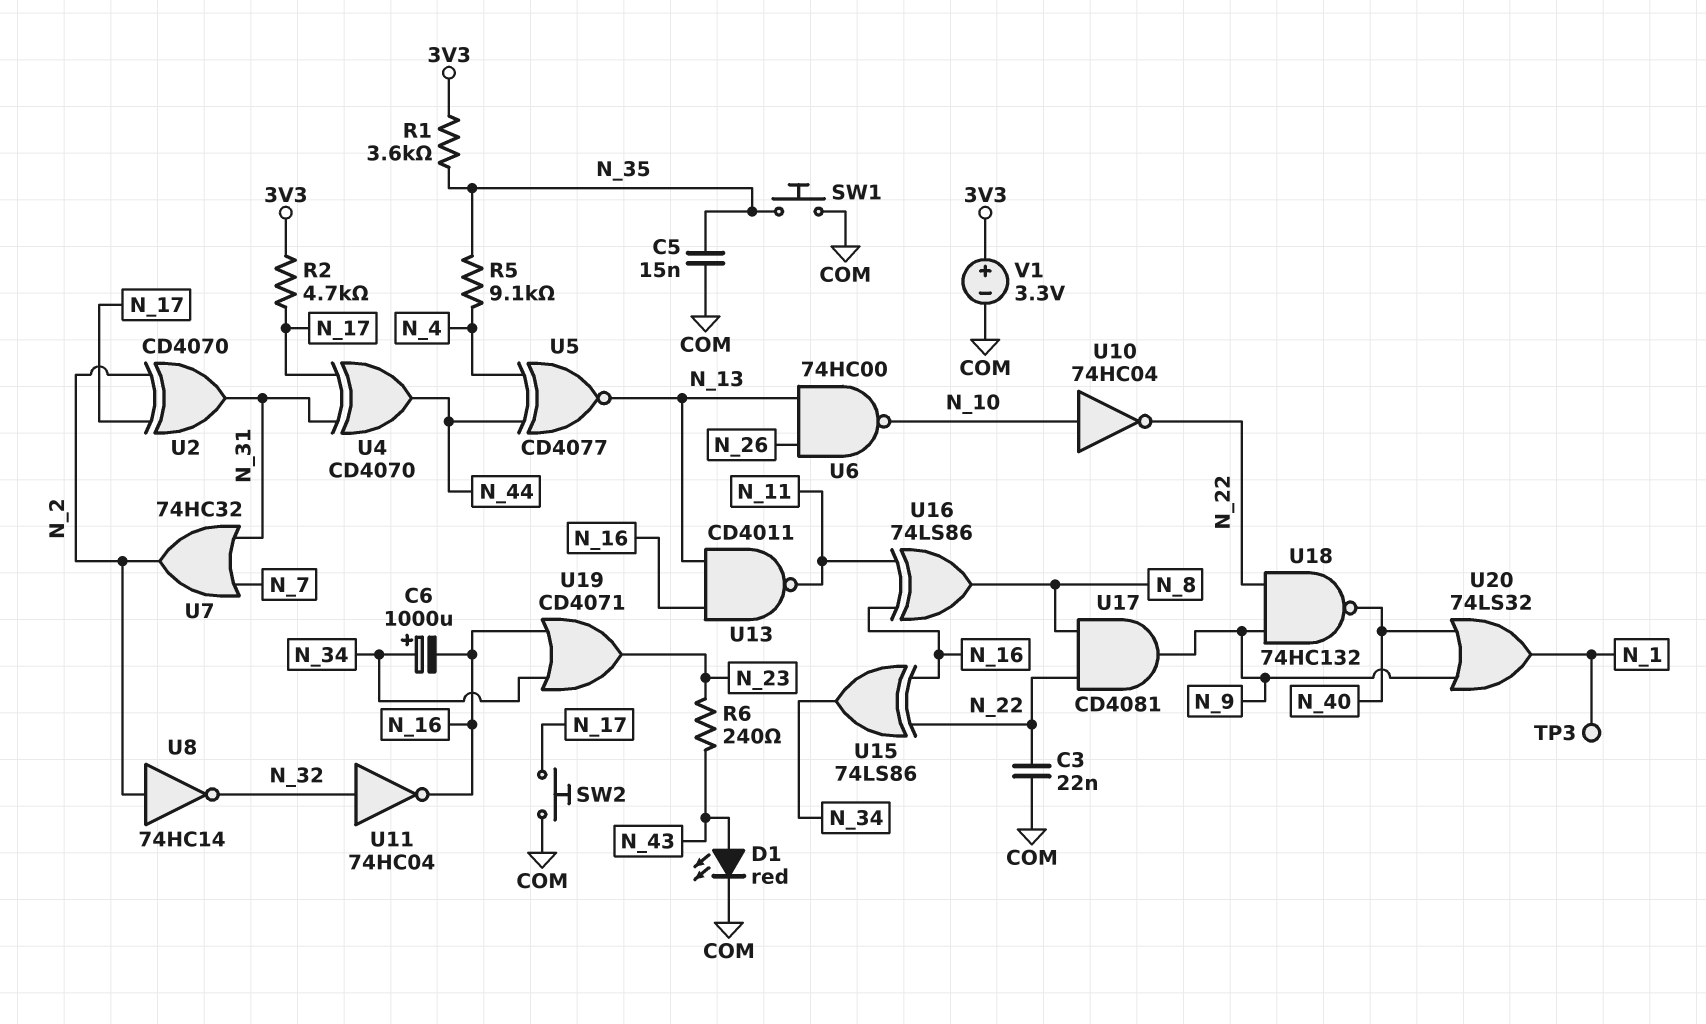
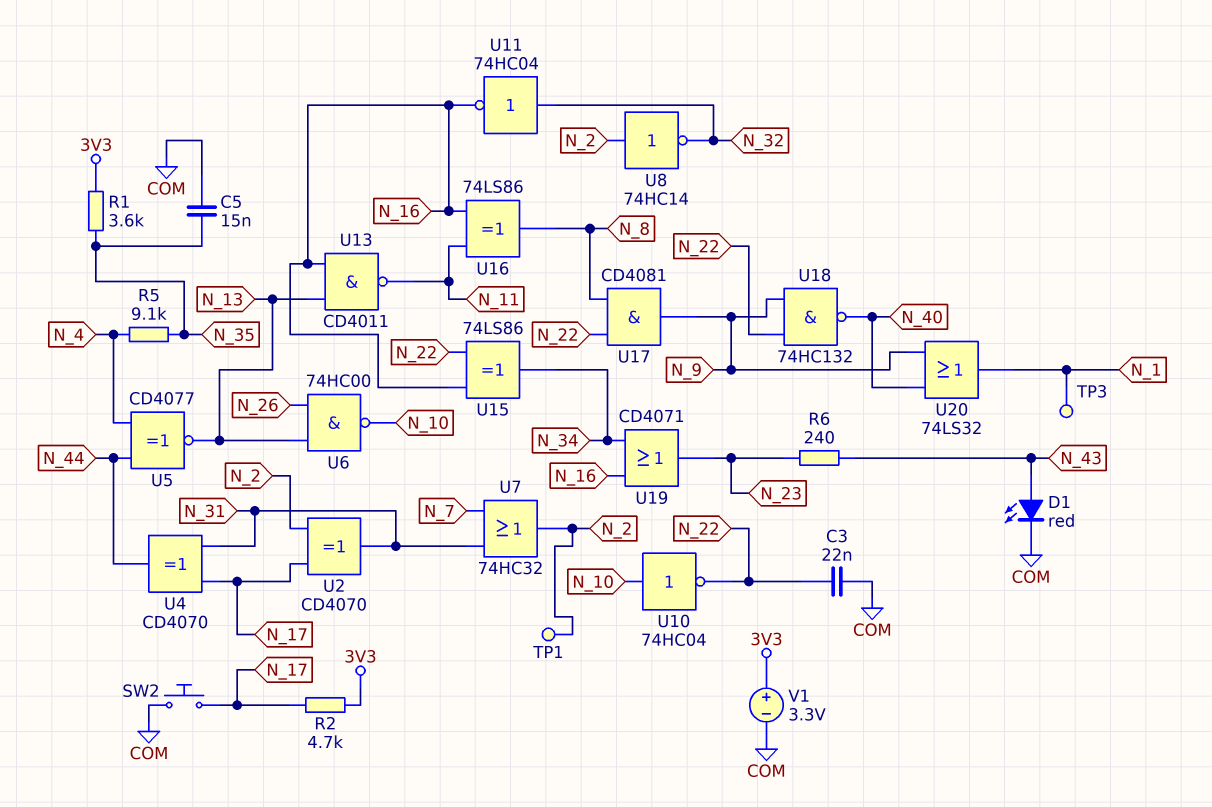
C6: 1000uF (plus N_34, minus N_16) -> none
SW1: button (COM, N_35) -> none
TP1: none -> test point (N_2)

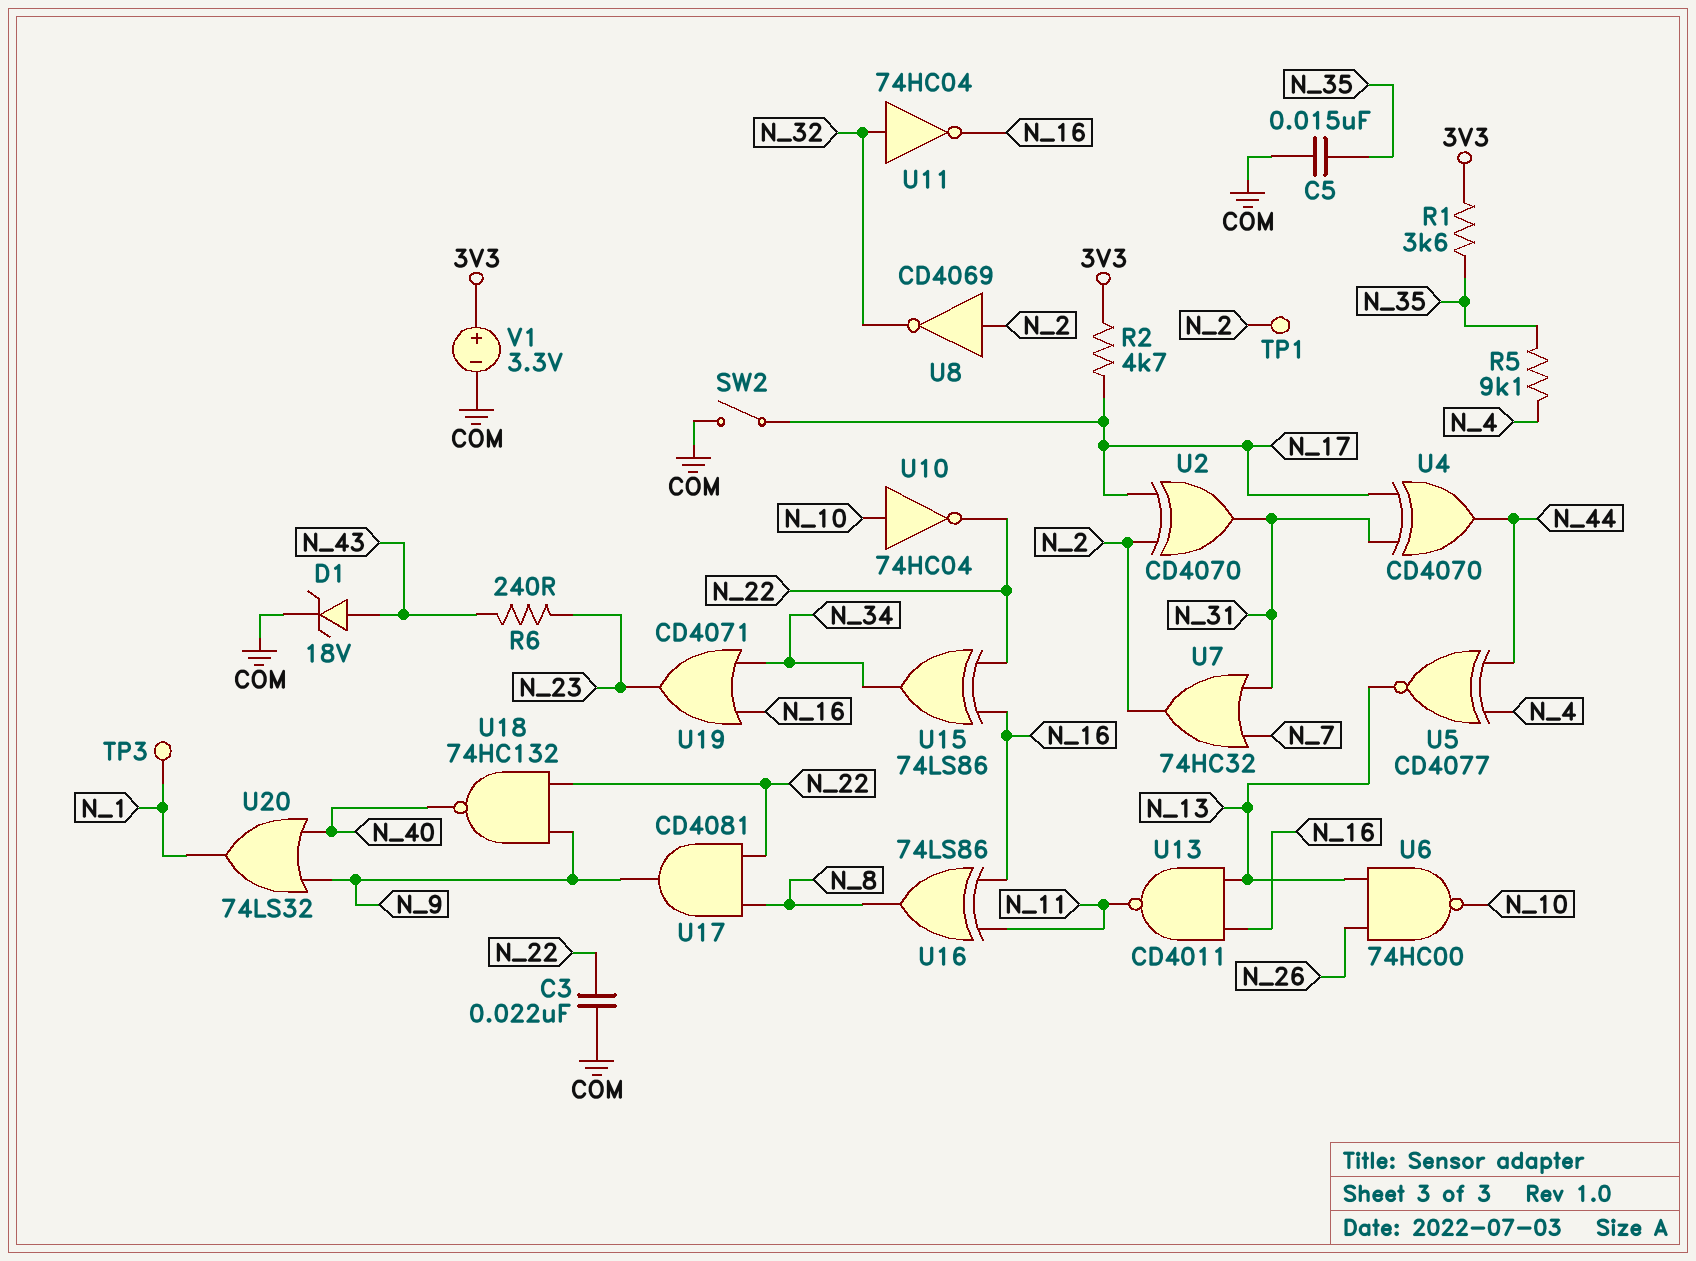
D1: LED red (A N_43, K COM) -> zener 18V (A N_43, K COM)
SW2: button (COM, N_17) -> switch (COM, N_17)
U8: NOT 74HC14 (in N_2, out N_32) -> NOT CD4069 (in N_2, out N_32)

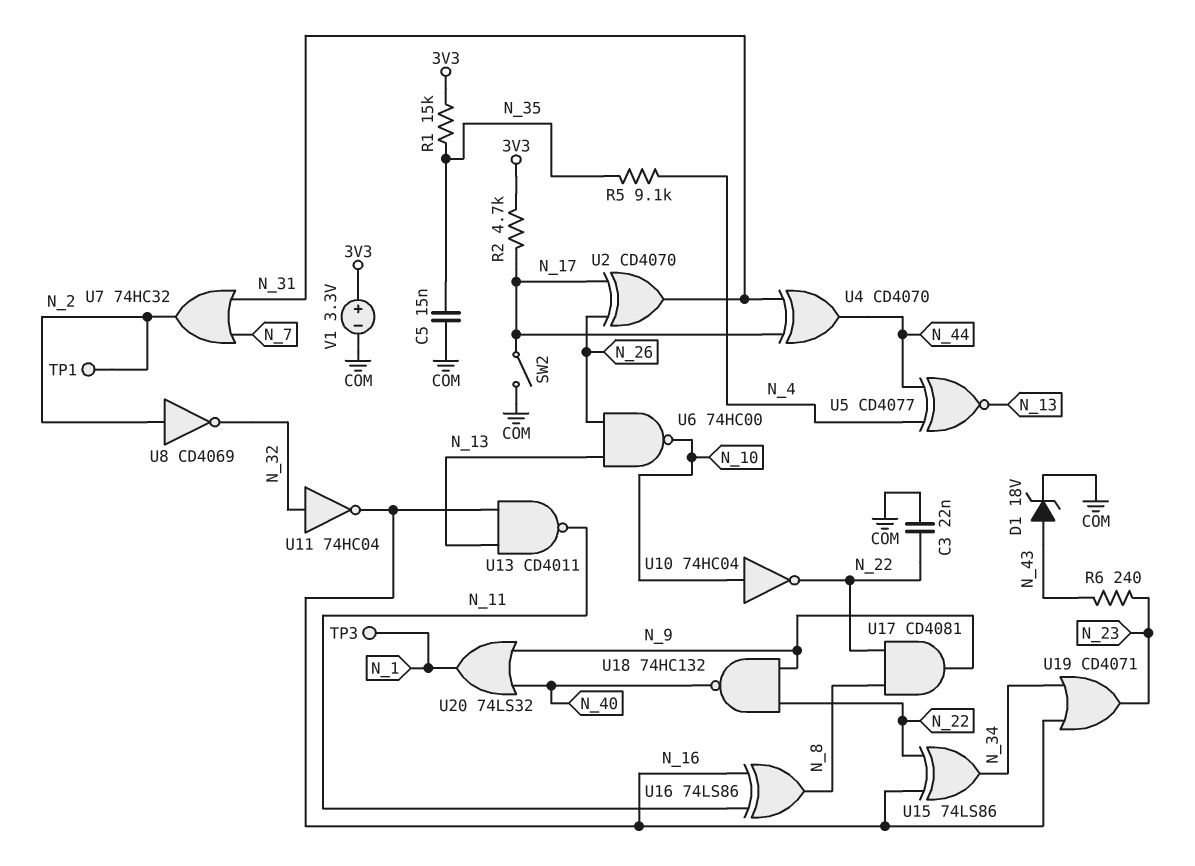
R1: 3.6k (3V3, N_35) -> 15k (3V3, N_35)
U2: XOR CD4070 (in N_2, in N_17, out N_31) -> XOR CD4070 (in N_17, in N_26, out N_31)

